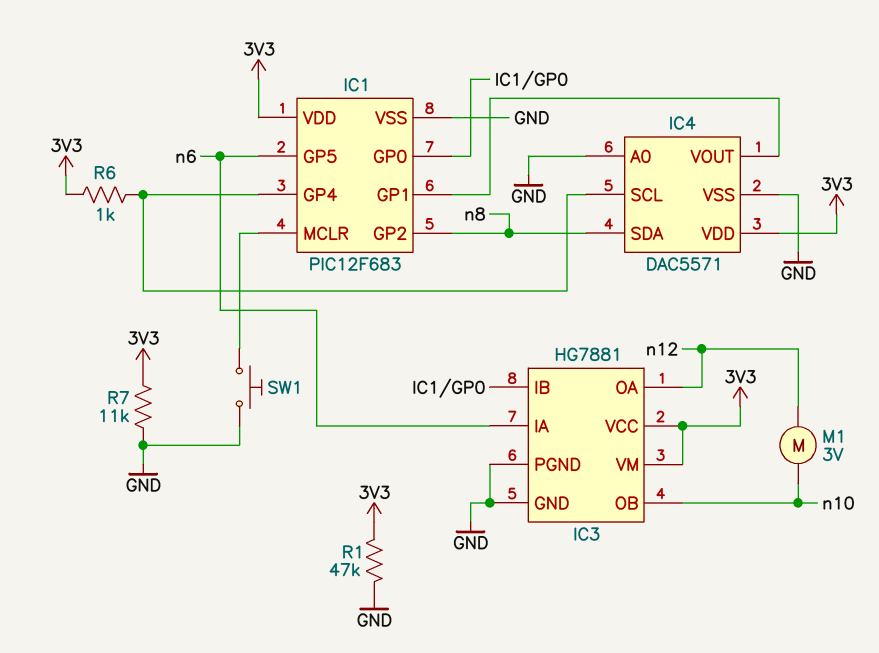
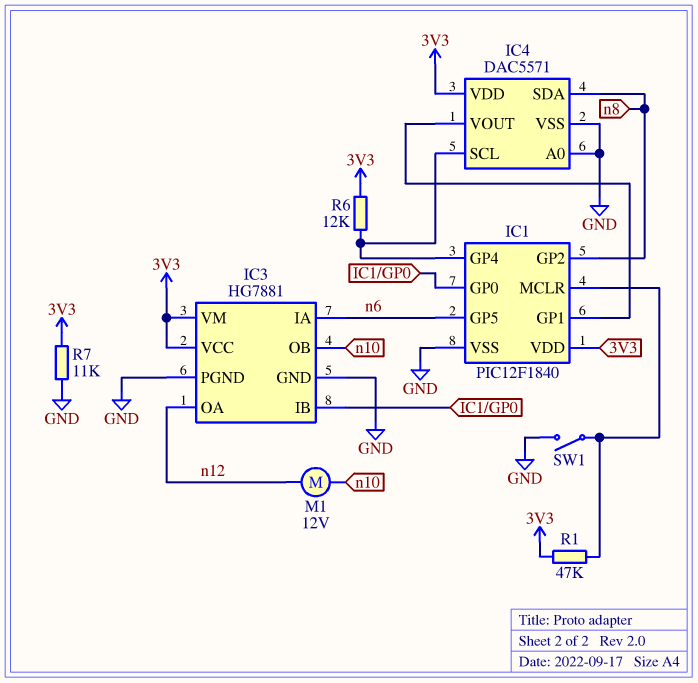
IC1: PIC12F683 -> PIC12F1840
M1: motor 3V (n10, n12) -> motor 12V (n10, n12)
R1: 47k (3V3, GND) -> 47k (3V3, IC1/MCLR)
R6: 1k (3V3, IC1/GP4) -> 12k (3V3, IC1/GP4)
SW1: button (GND, IC1/MCLR) -> switch (GND, IC1/MCLR)

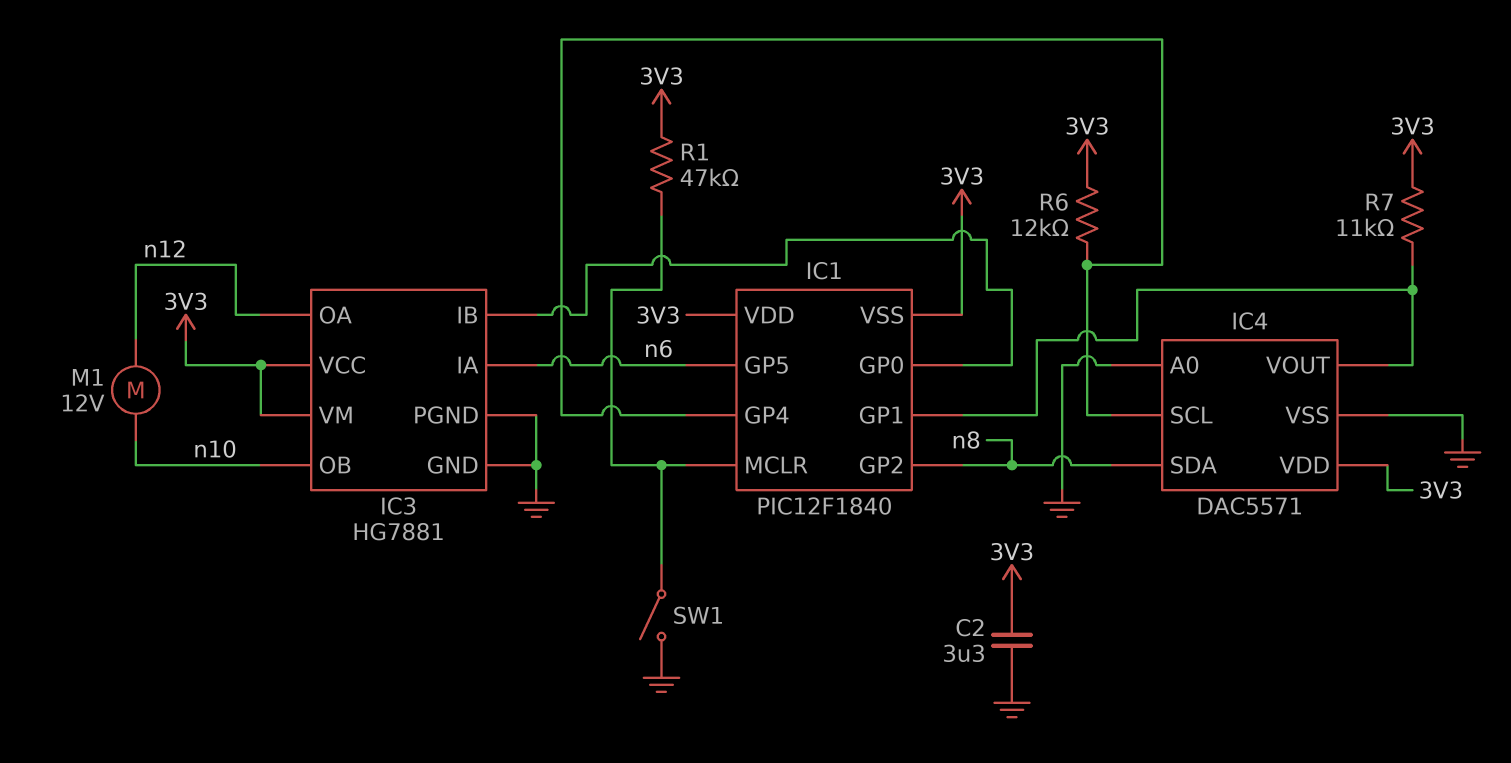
C2: none -> 3.3uF (3V3, GND)
IC1 pin VSS: GND -> 3V3
R7: 11k (3V3, GND) -> 11k (3V3, IC1/GP1)

